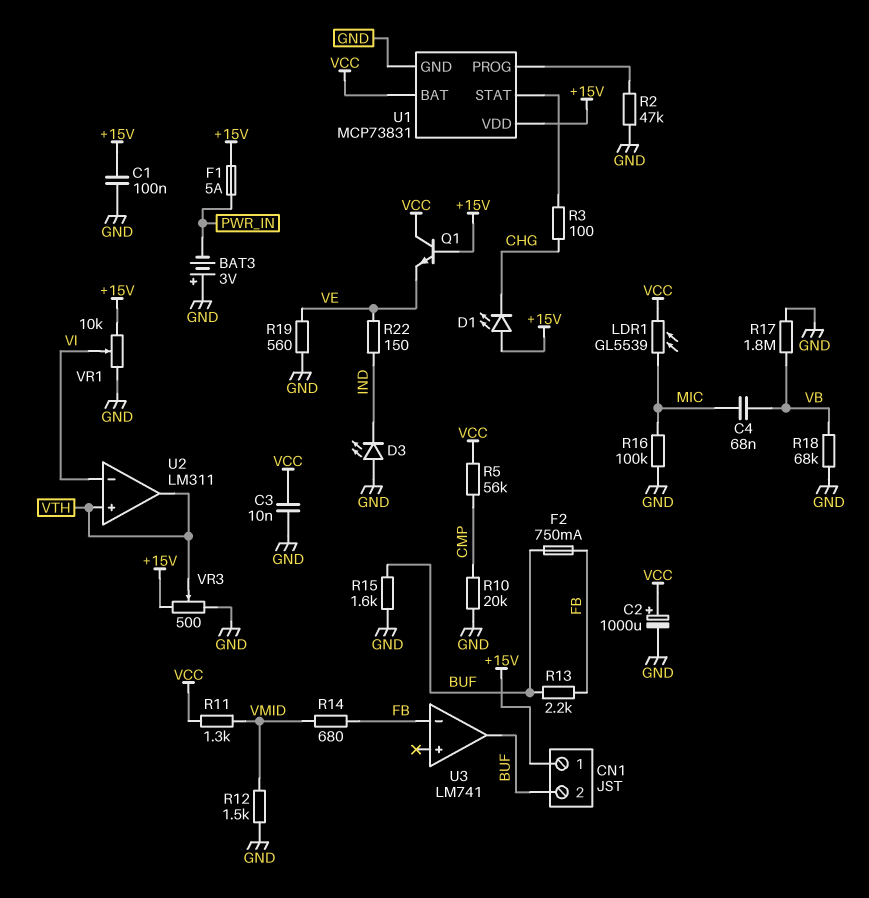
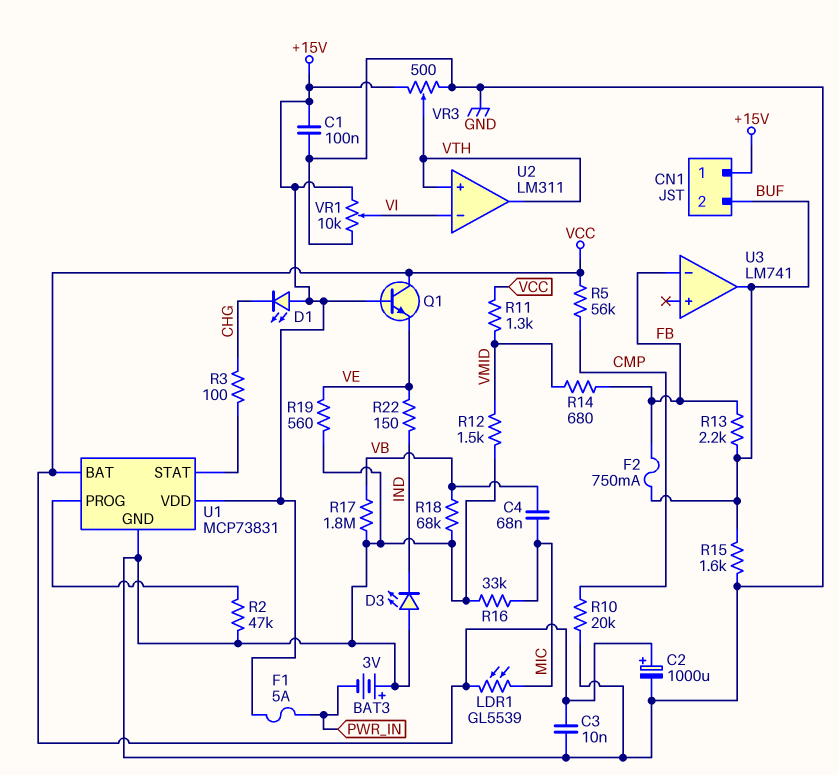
R16: 100k (GND, MIC) -> 33k (GND, MIC)

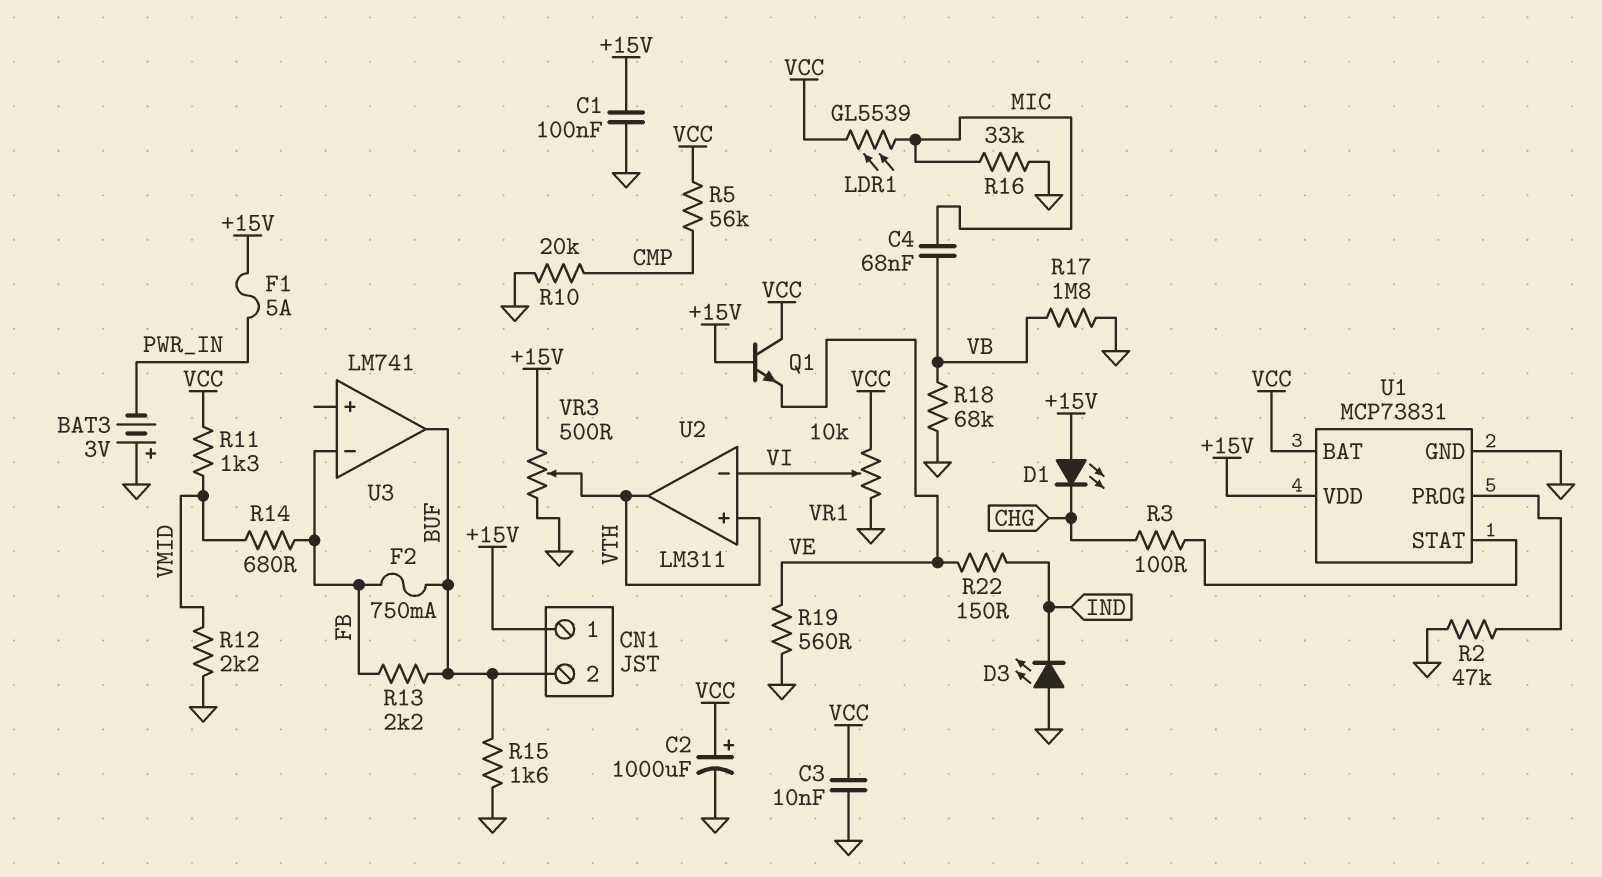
R12: 1.5k (GND, VMID) -> 2.2k (GND, VMID)
VR1: 10k (+15V, GND, wiper VI) -> 10k (GND, VCC, wiper VI)

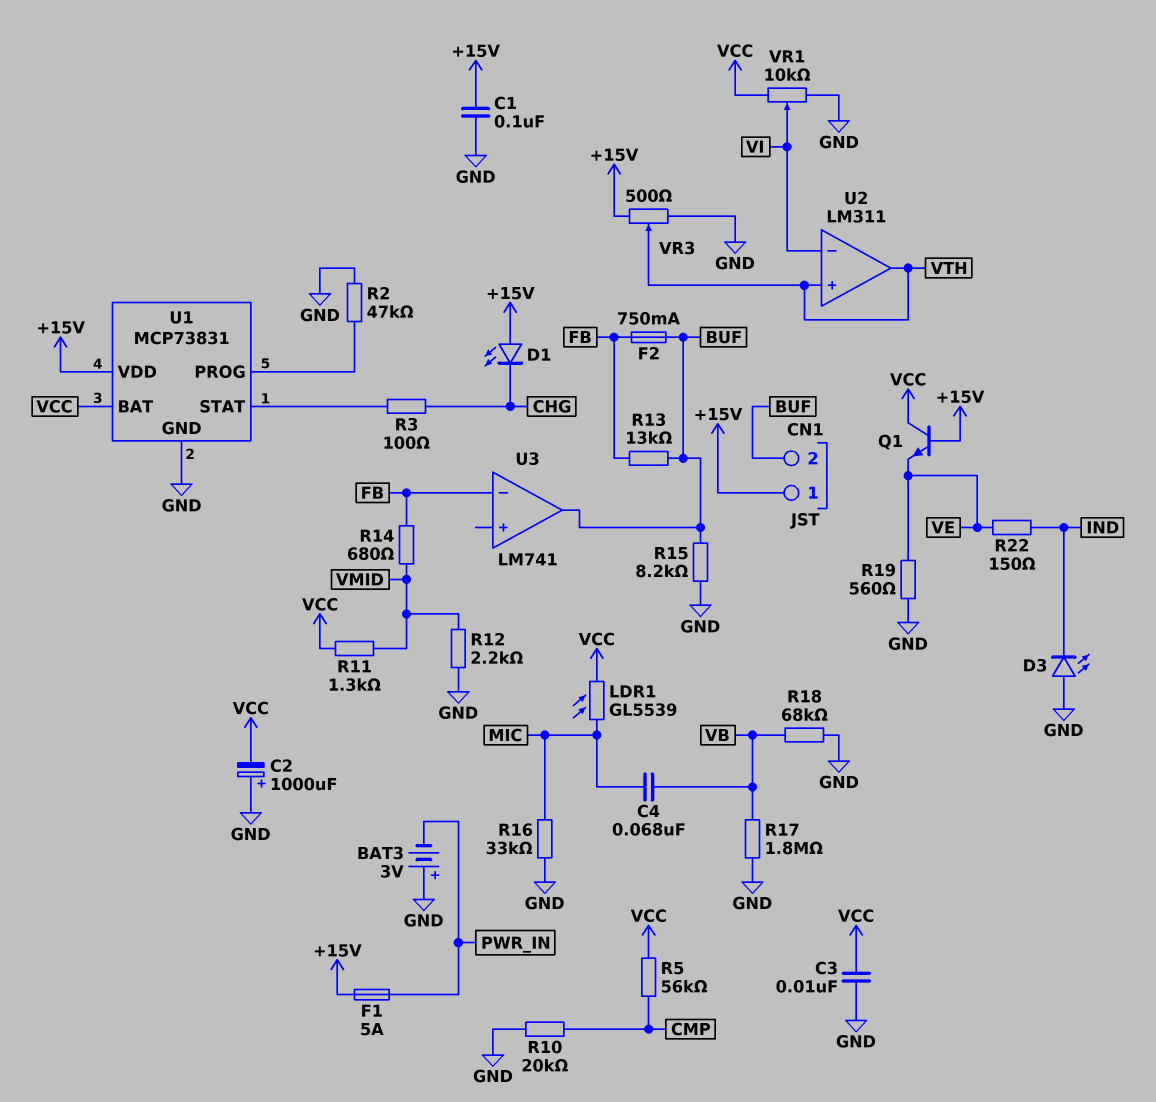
C2: 1000uF (plus VCC, minus GND) -> 1000uF (plus GND, minus VCC)
R13: 2.2k (BUF, FB) -> 13k (BUF, FB)
R15: 1.6k (BUF, GND) -> 8.2k (BUF, GND)

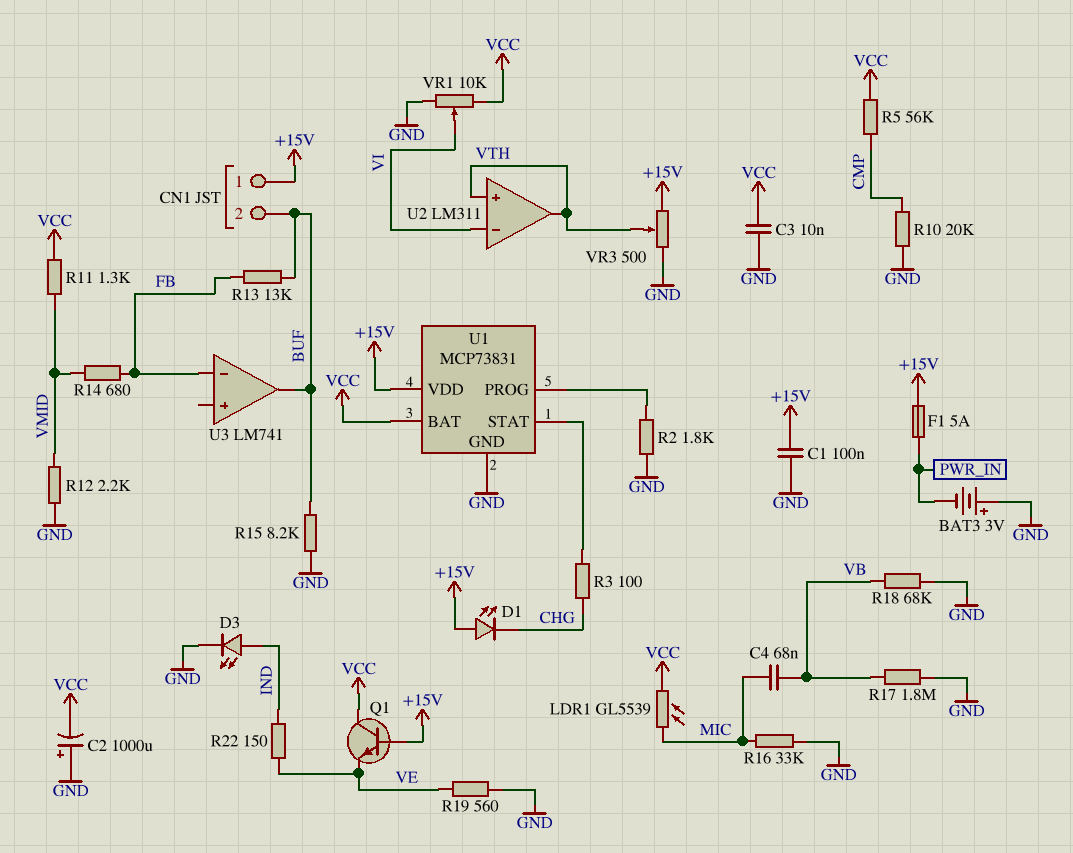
D3: LED (A GND, K IND) -> LED (A IND, K GND)
F2: 750mA (BUF, FB) -> none
R2: 47k (GND, U1/PROG) -> 1.8k (GND, U1/PROG)

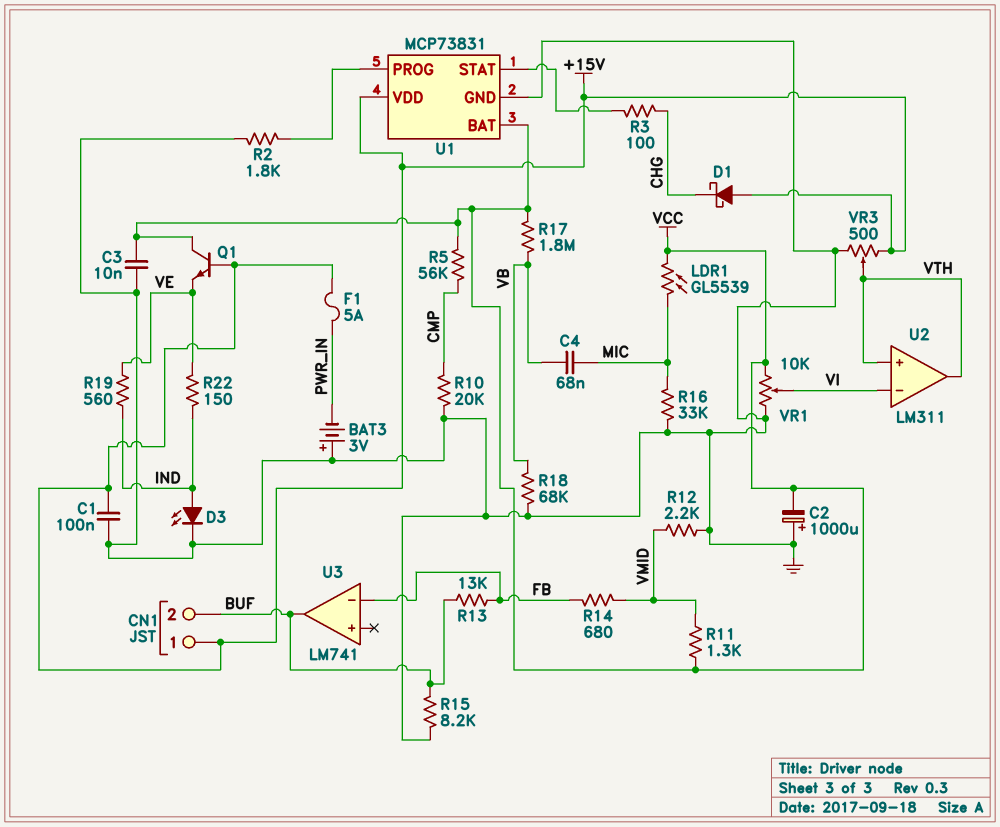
D1: LED (A +15V, K CHG) -> schottky (A +15V, K CHG)
R17: 1.8M (GND, VB) -> 1.8M (VB, VCC)
R19: 560 (GND, VE) -> 560 (IND, VE)

